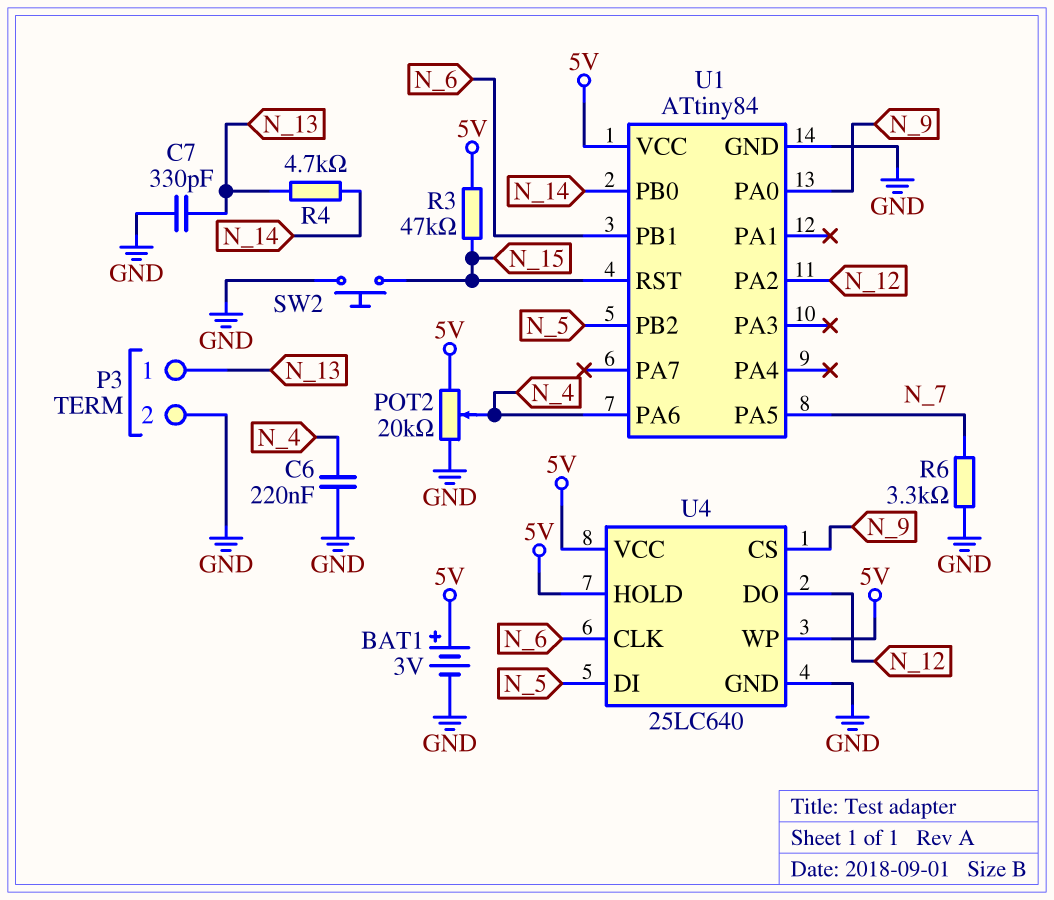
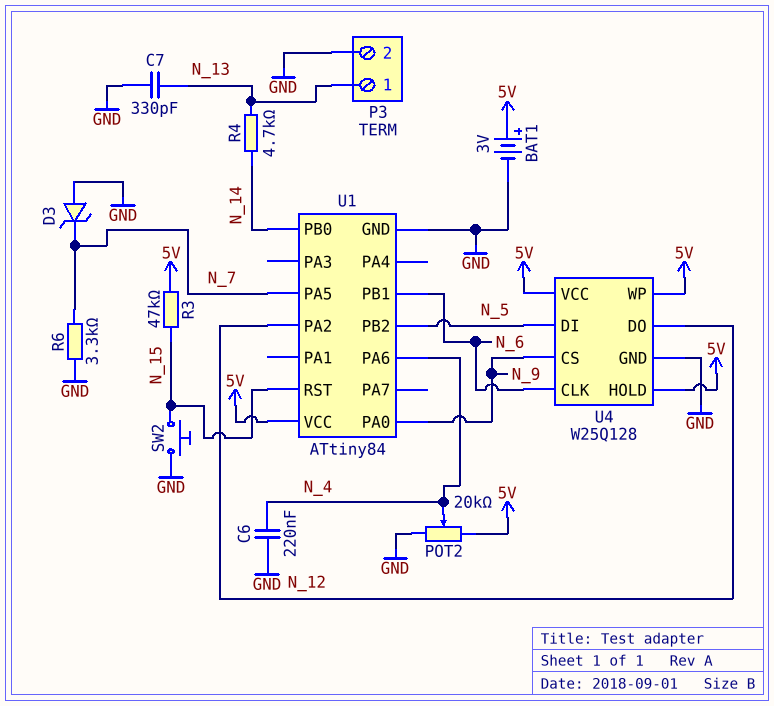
D3: none -> zener (A GND, K N_7)
U4: 25LC640 -> W25Q128

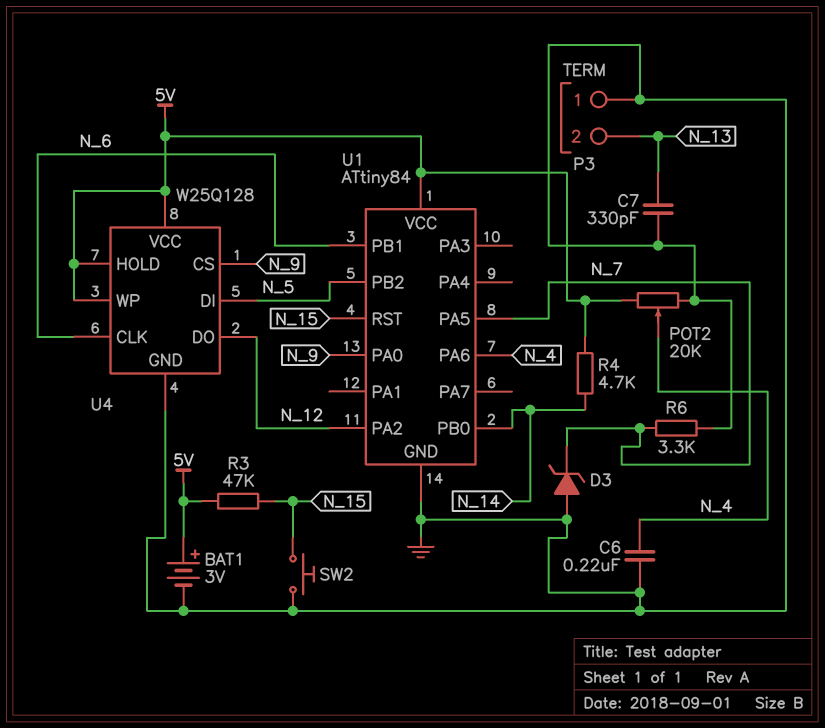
P3 pin 1: N_13 -> GND
P3 pin 2: GND -> N_13
R4: 4.7k (N_13, N_14) -> 4.7k (5V, N_14)

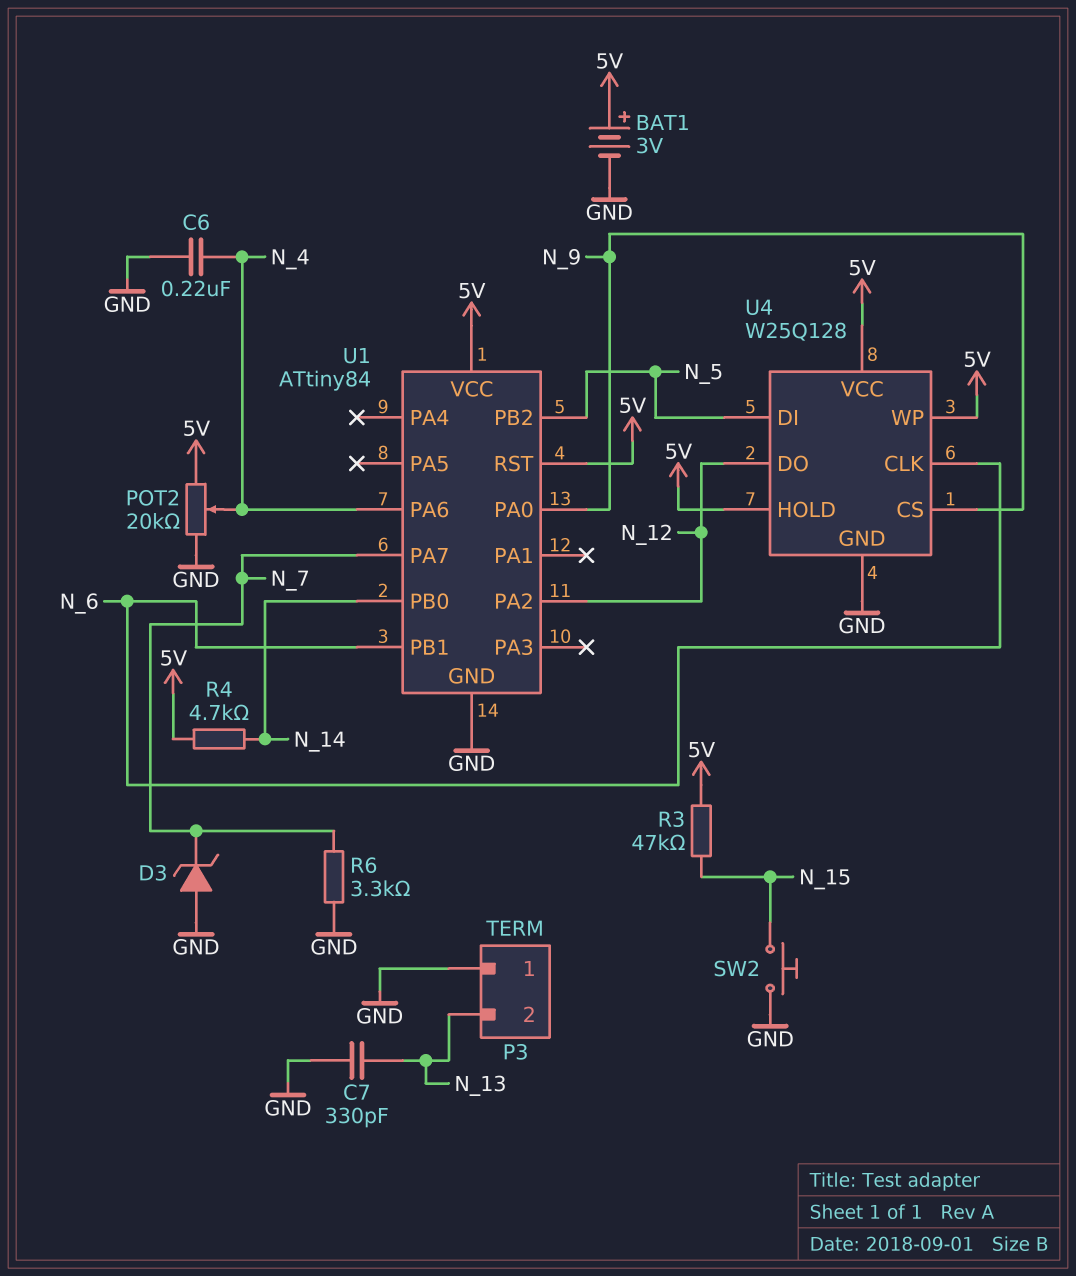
U1 pin PA5: N_7 -> none
U1 pin PA7: none -> N_7
U1 pin RST: N_15 -> 5V

